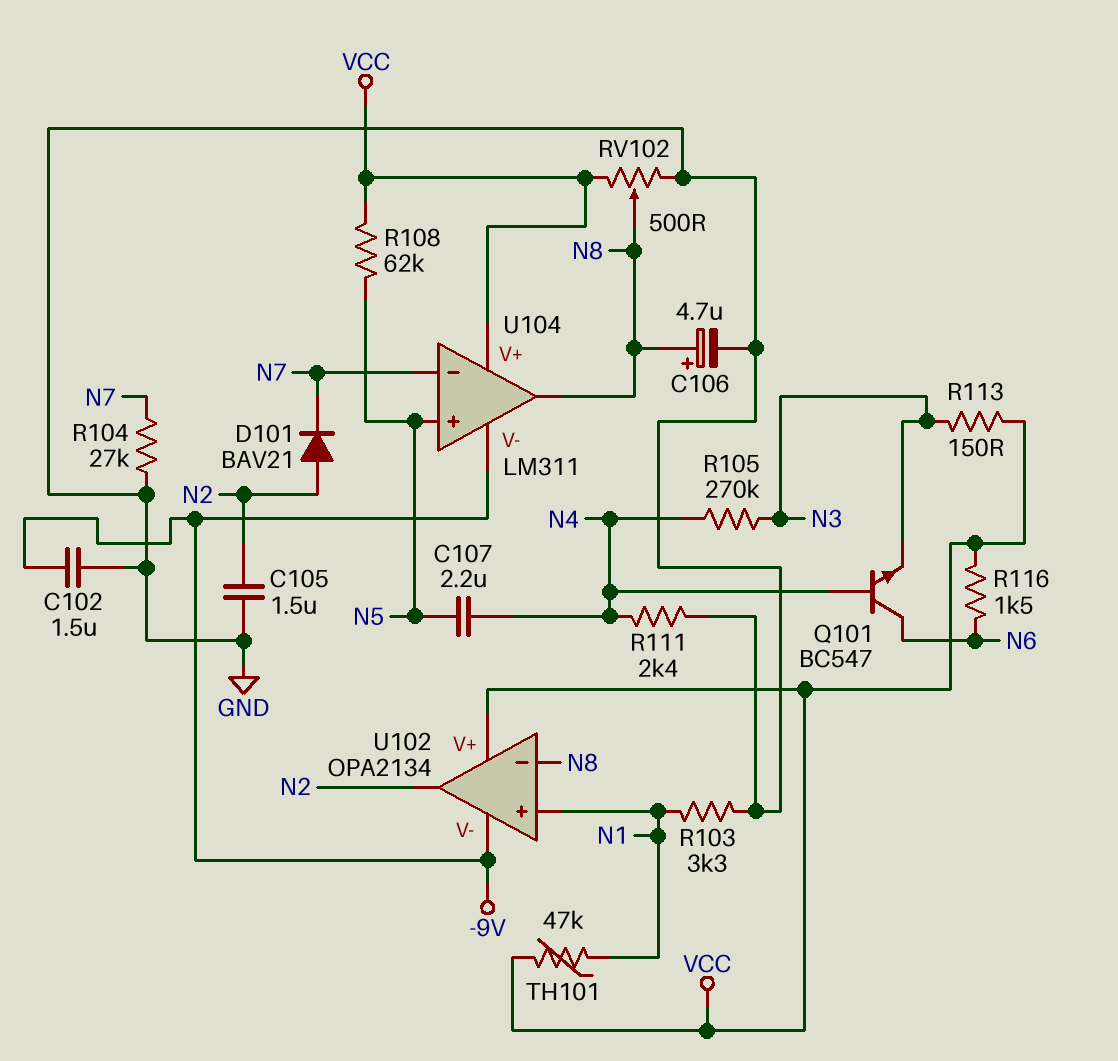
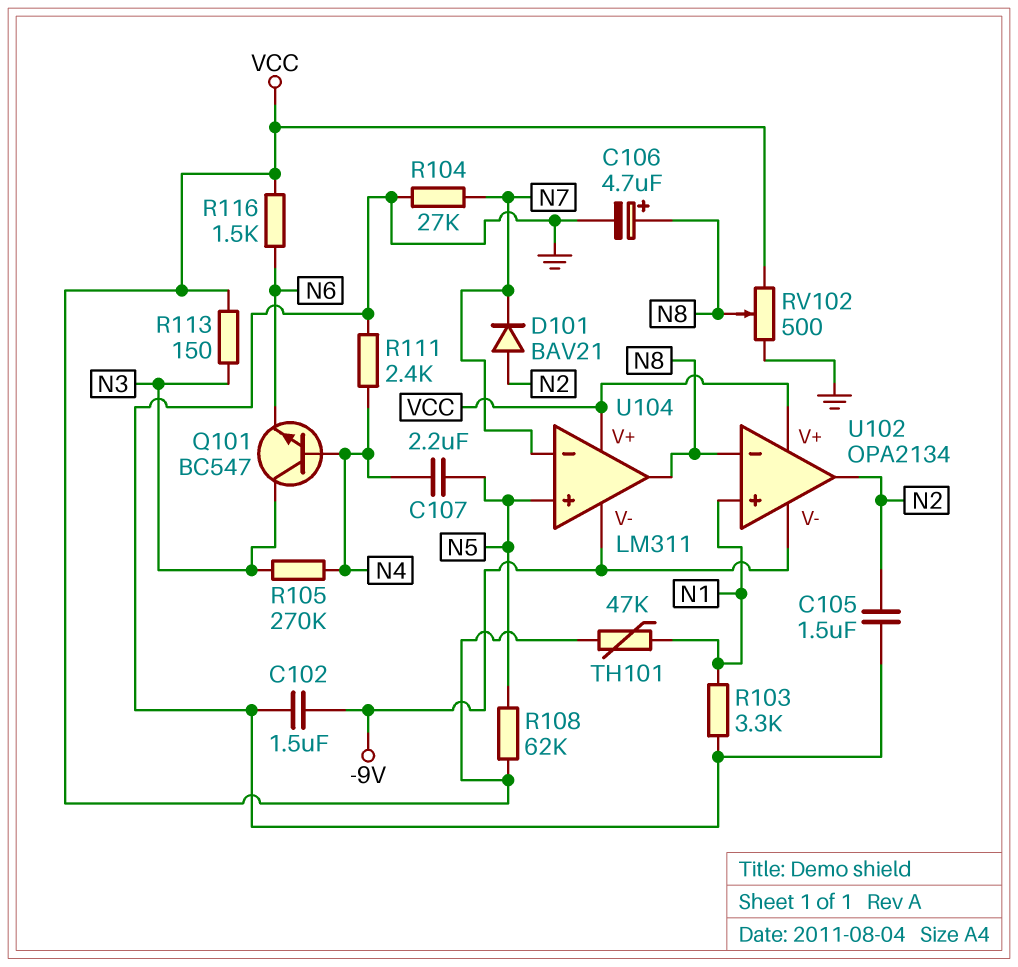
Q101: NPN BC547 (B N4, C N6, E N3) -> NPN BC547 (B N4, C N3, E N6)

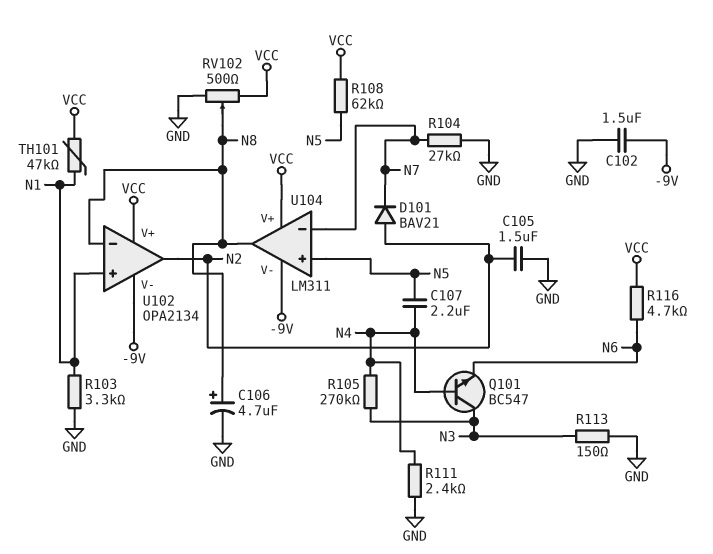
R113: 150 (N3, VCC) -> 150 (GND, N3)
R116: 1.5k (N6, VCC) -> 4.7k (N6, VCC)

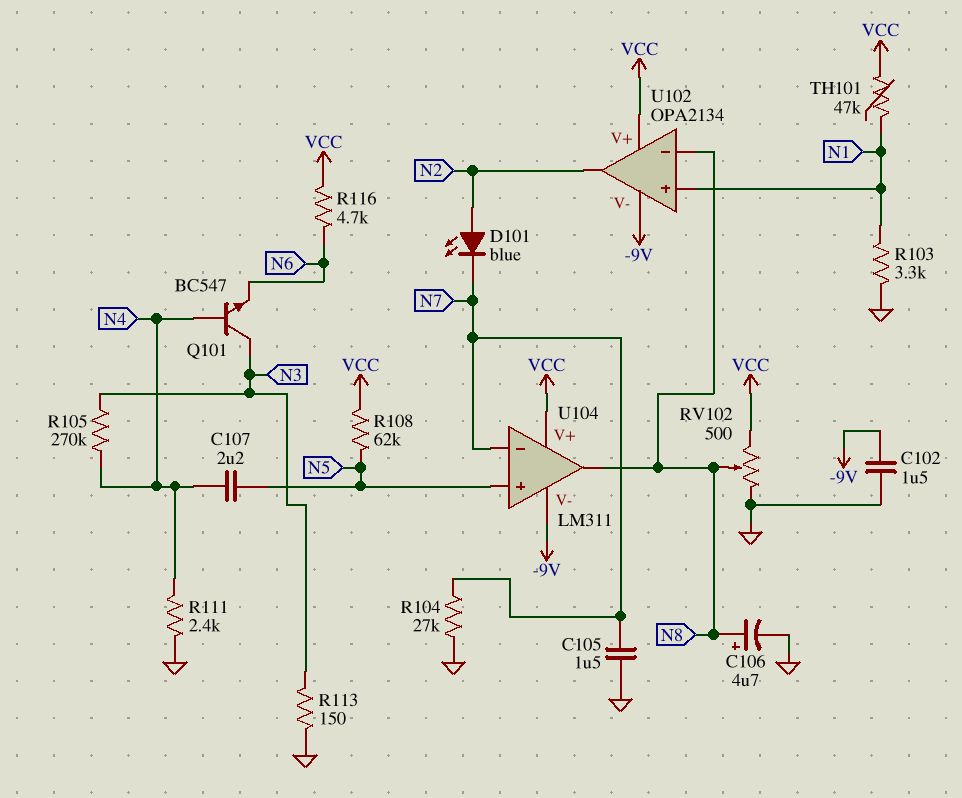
C105: 1.5uF (GND, N2) -> 1.5uF (GND, N7)
D101: diode BAV21 (A N2, K N7) -> LED blue (A N2, K N7)

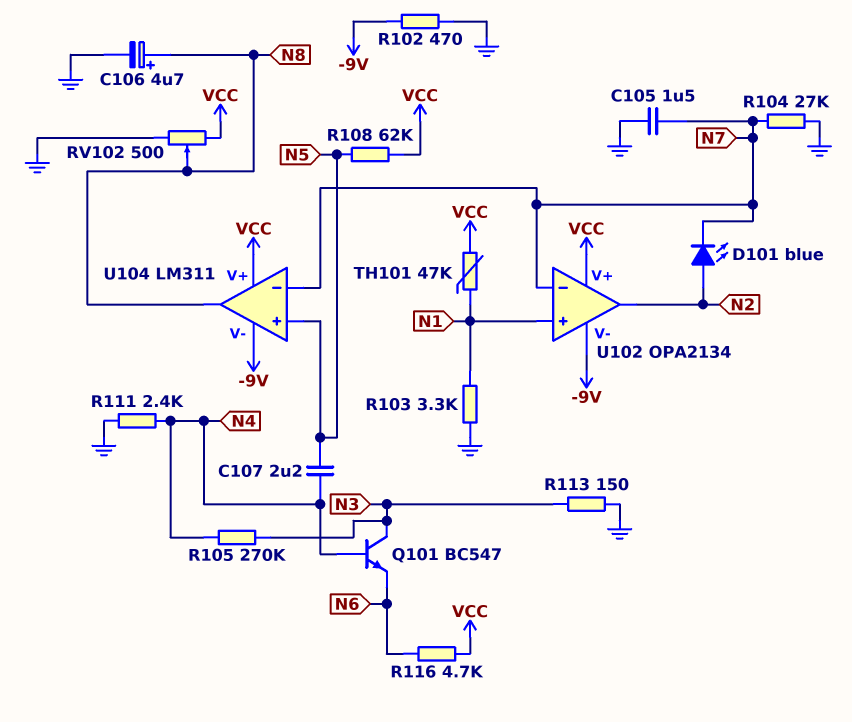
C102: 1.5uF (-9V, GND) -> none
R102: none -> 470 (-9V, GND)
U102 pin in-: N8 -> N7

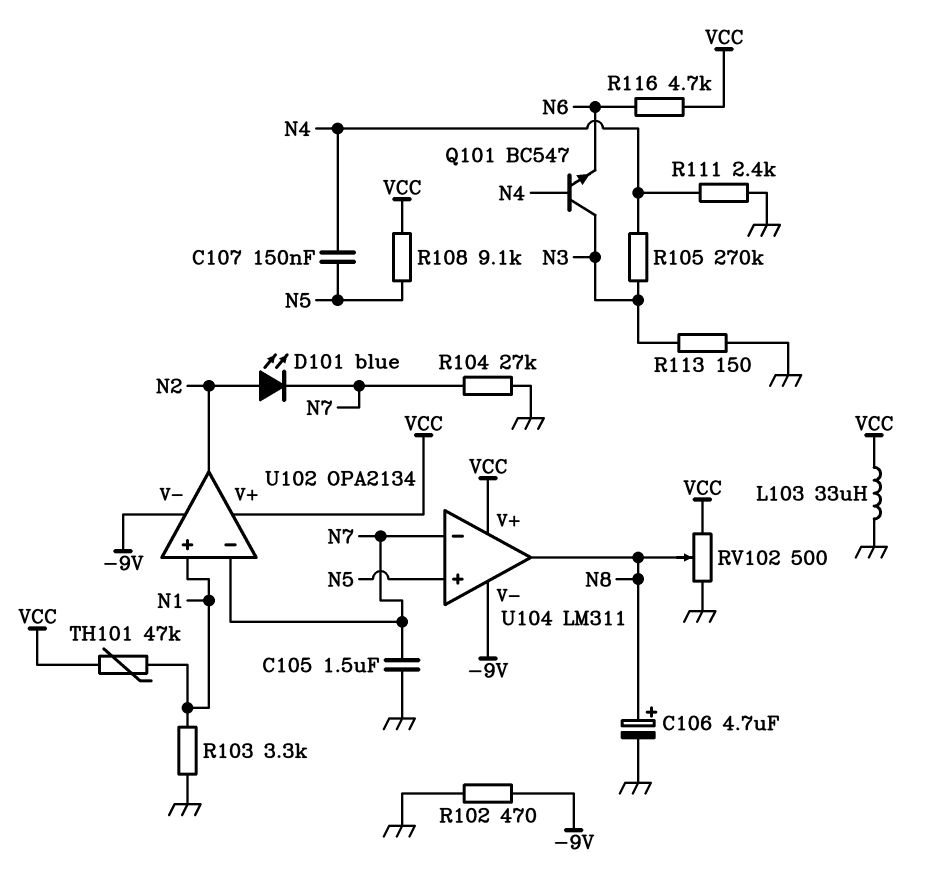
C107: 2.2uF (N4, N5) -> 150nF (N4, N5)
L103: none -> 33uH (GND, VCC)
R108: 62k (N5, VCC) -> 9.1k (N5, VCC)

